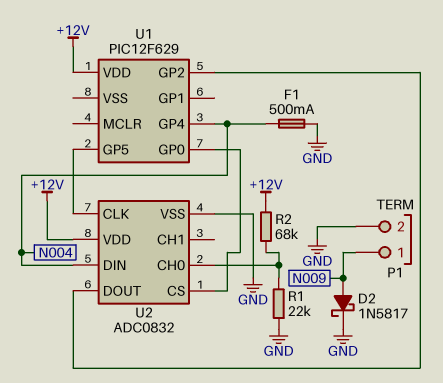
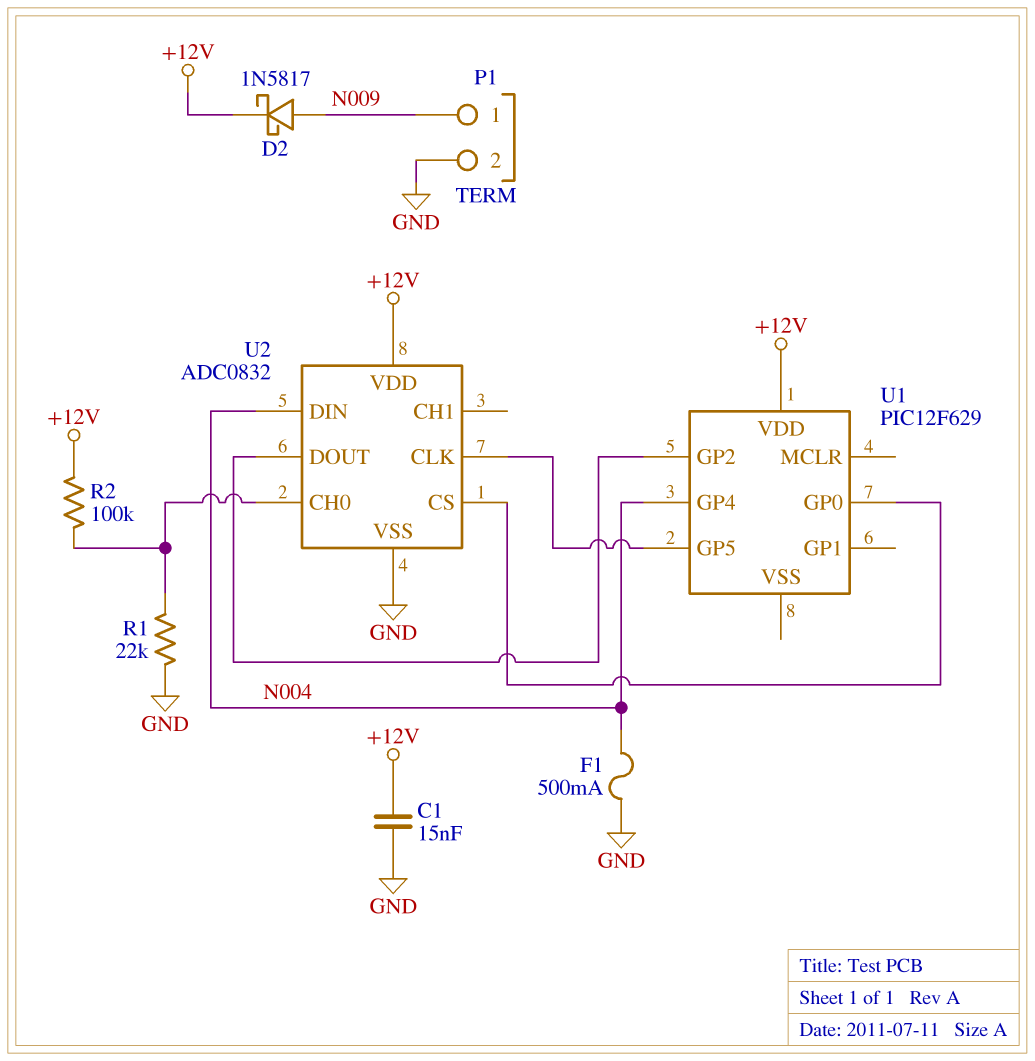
C1: none -> 15nF (+12V, GND)
D2: schottky 1N5817 (A N009, K GND) -> schottky 1N5817 (A N009, K +12V)
R2: 68k (+12V, U2/CH0) -> 100k (+12V, U2/CH0)

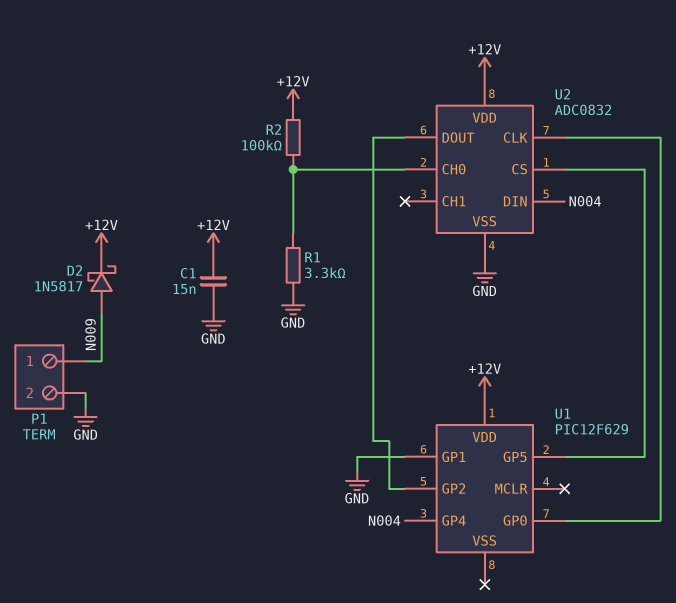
F1: 500mA (GND, N004) -> none
R1: 22k (GND, U2/CH0) -> 3.3k (GND, U2/CH0)
U1 pin GP1: none -> GND
U2 pin CLK: U1/GP5 -> U1/GP0
U2 pin CS: U1/GP0 -> U1/GP5

